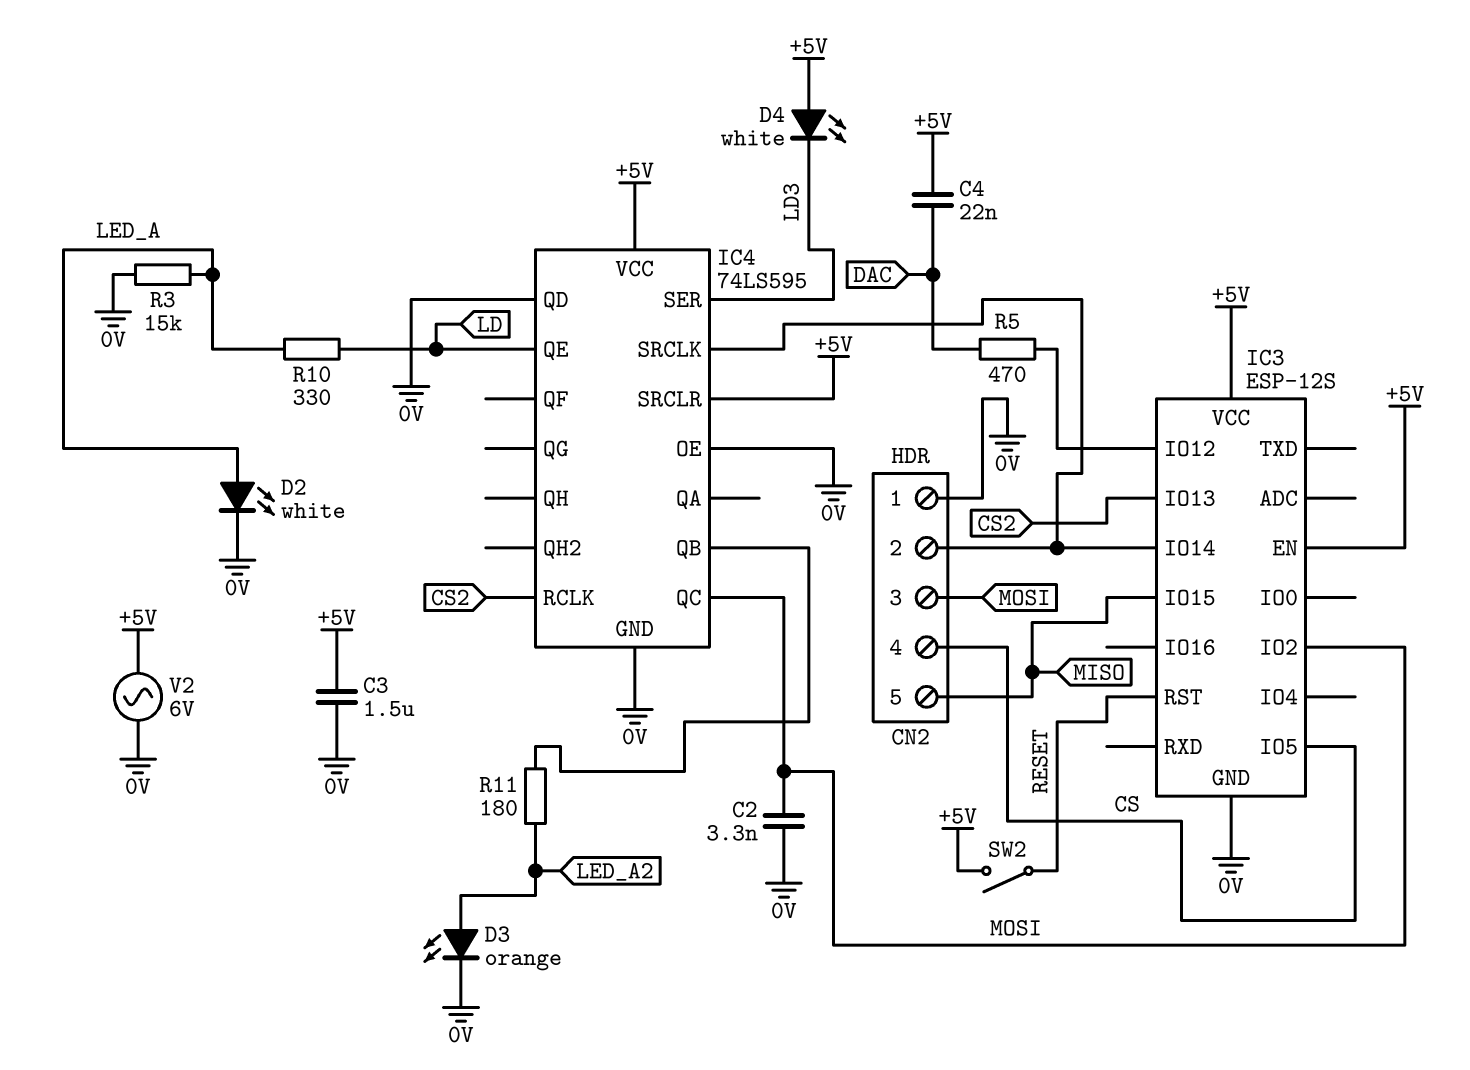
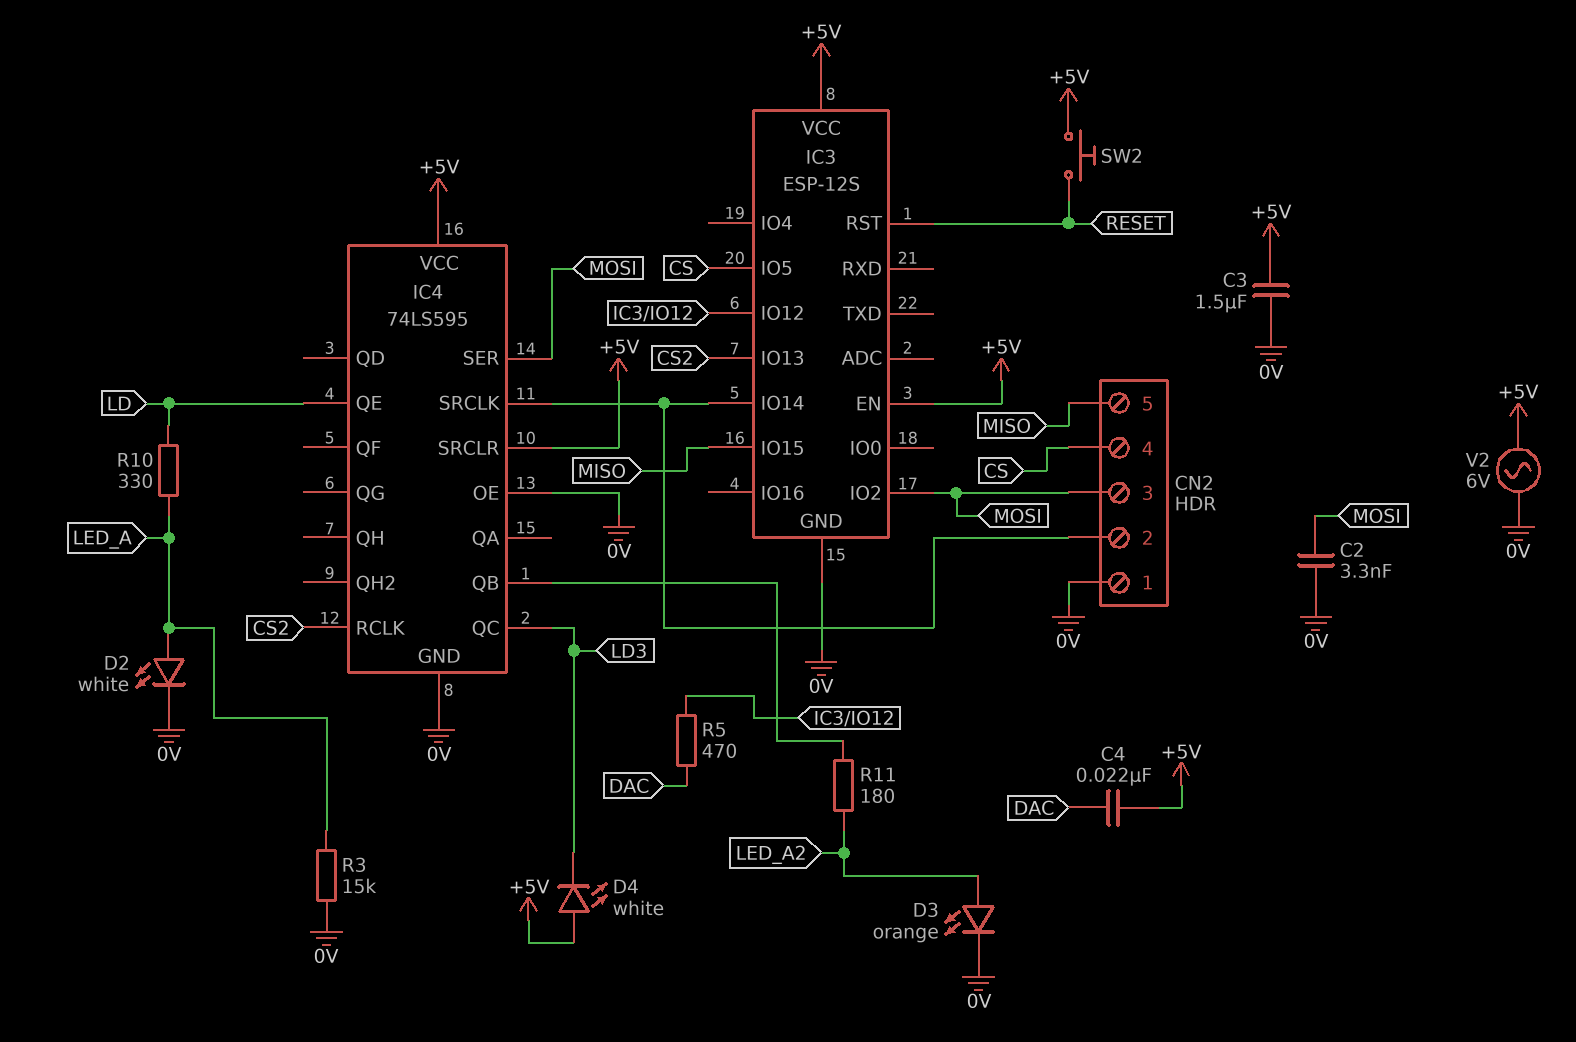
IC4 pin QC: MOSI -> LD3
IC4 pin QD: 0V -> none
IC4 pin SER: LD3 -> MOSI
SW2: switch (+5V, RESET) -> button (+5V, RESET)

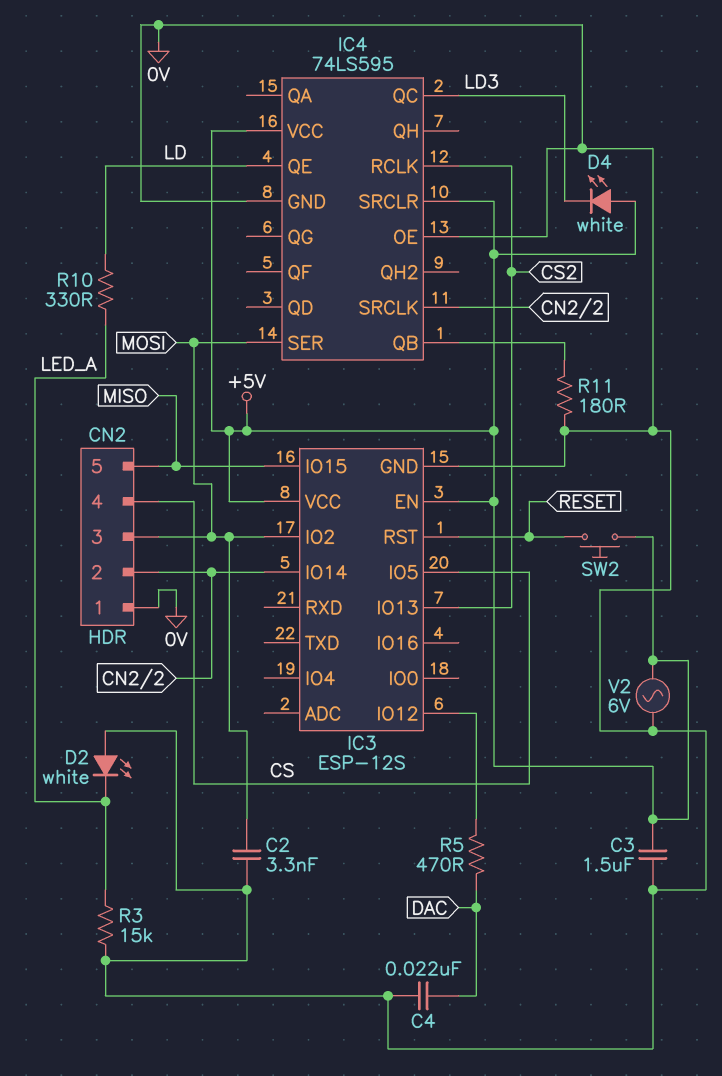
C4: 22nF (+5V, DAC) -> 22nF (0V, DAC)
D2: LED white (A LED_A, K 0V) -> LED white (A 0V, K LED_A)
D3: LED orange (A LED_A2, K 0V) -> none
R11: 180 (IC4/QB, LED_A2) -> 180 (0V, IC4/QB)

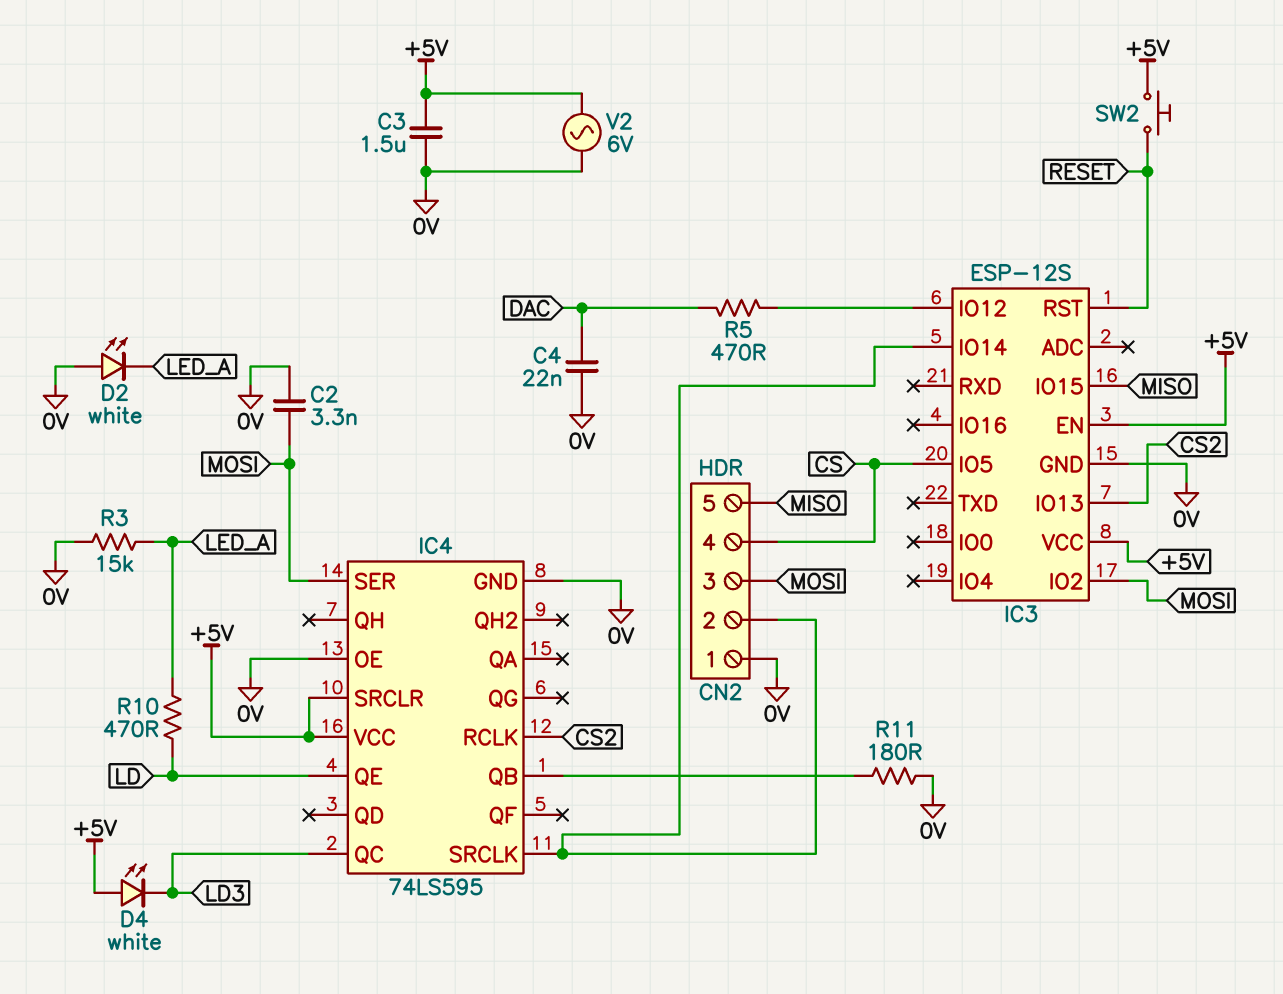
R10: 330 (LD, LED_A) -> 470 (LD, LED_A)

